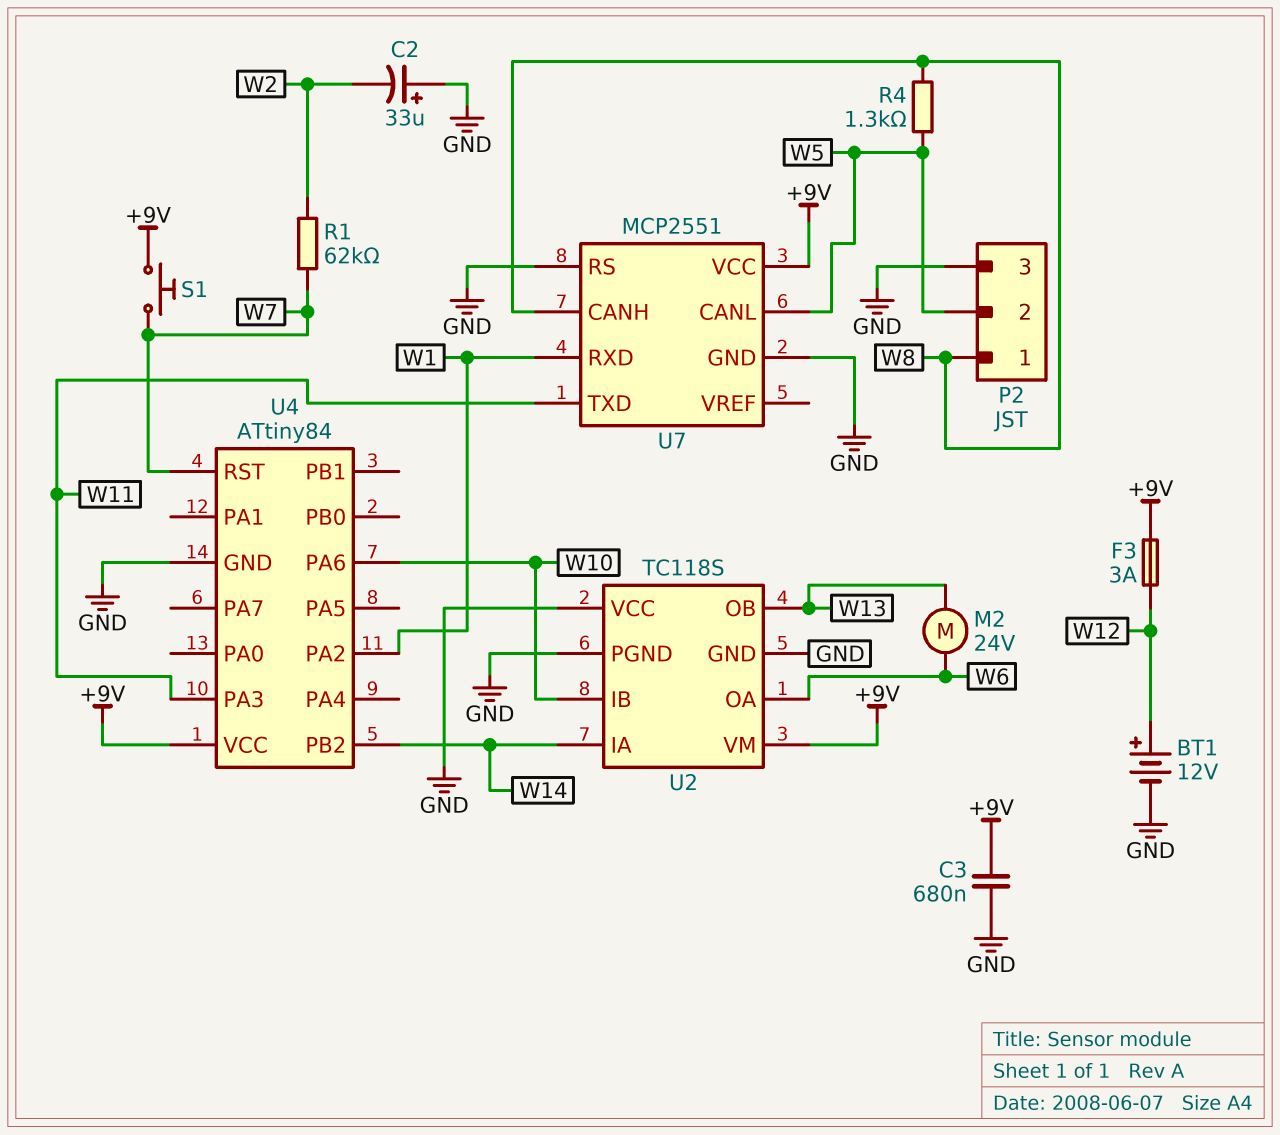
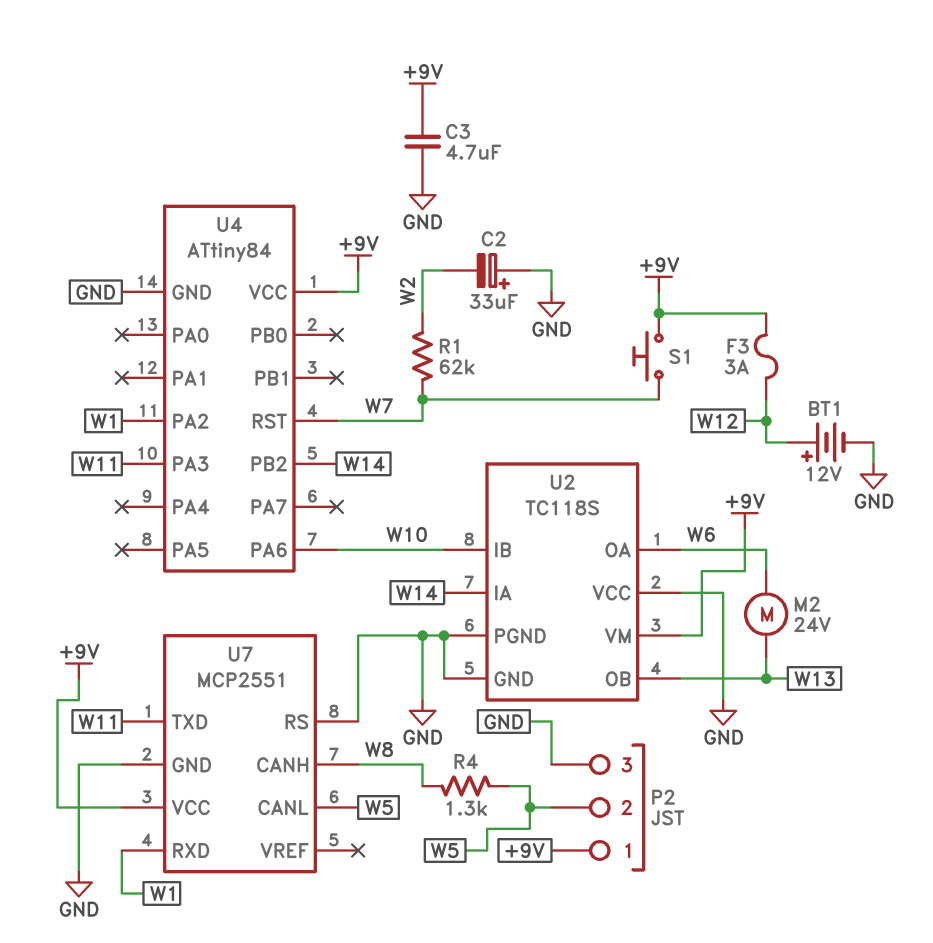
C3: 680nF (+9V, GND) -> 4.7uF (+9V, GND)
P2 pin 1: W8 -> +9V

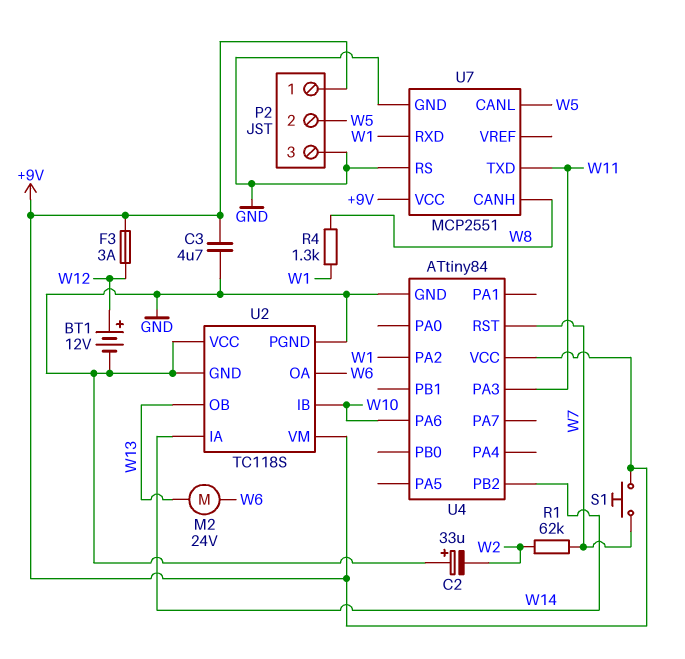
R4: 1.3k (W5, W8) -> 1.3k (W1, W8)

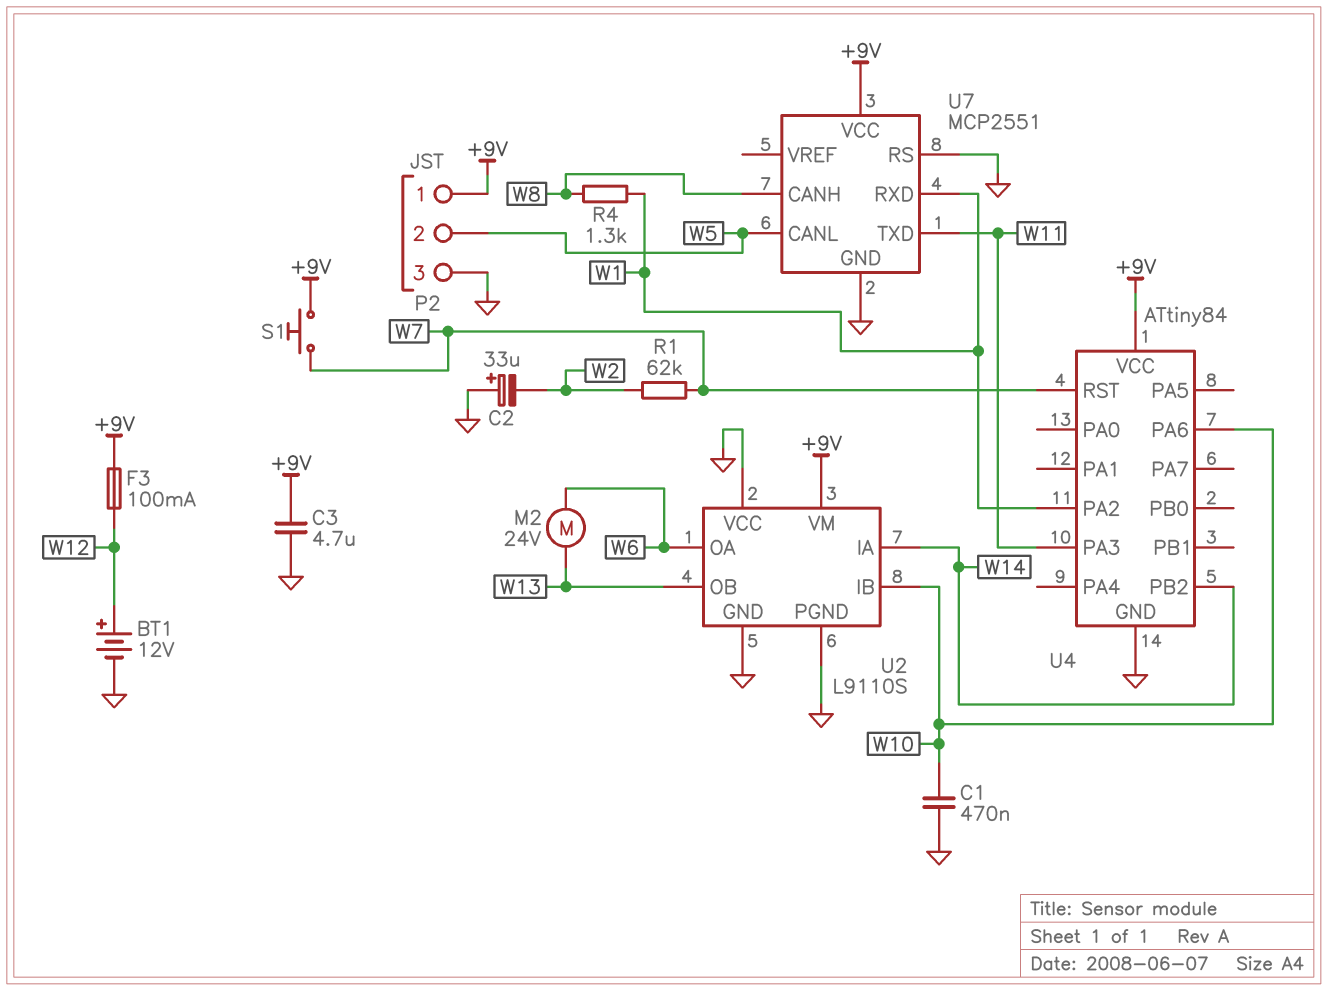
C1: none -> 470nF (GND, W10)
F3: 3A (+9V, W12) -> 100mA (+9V, W12)
U2: TC118S -> L9110S

